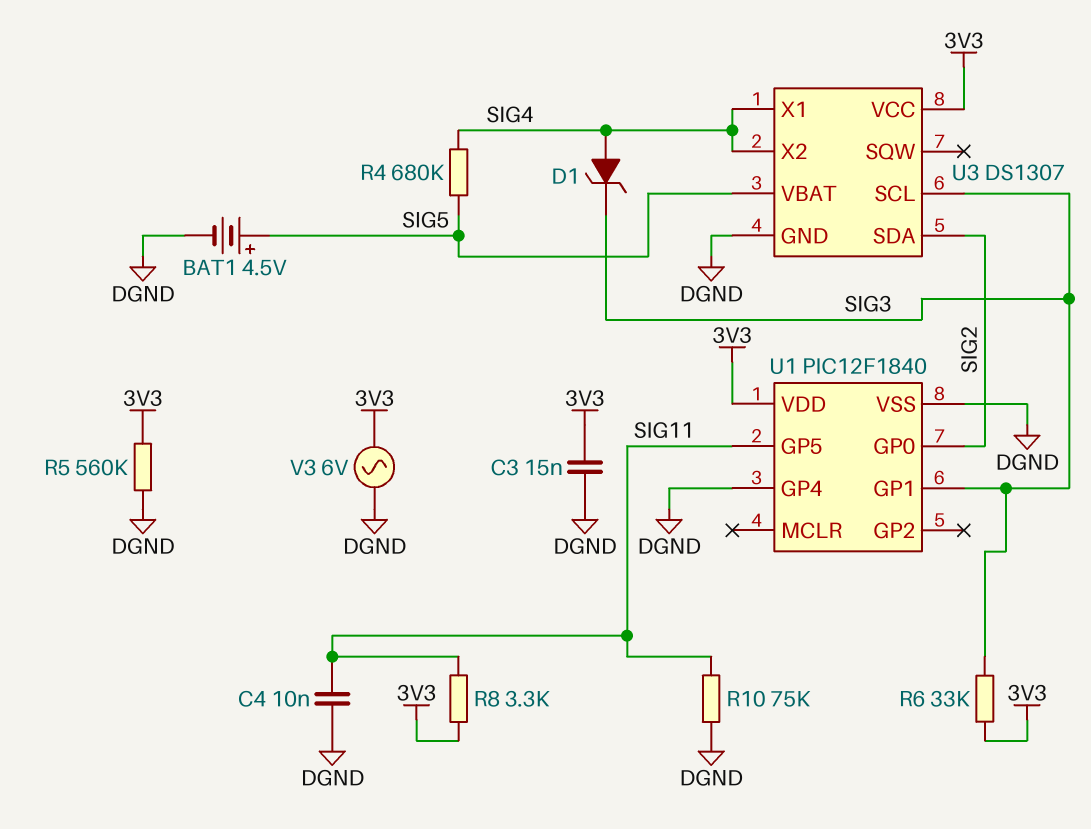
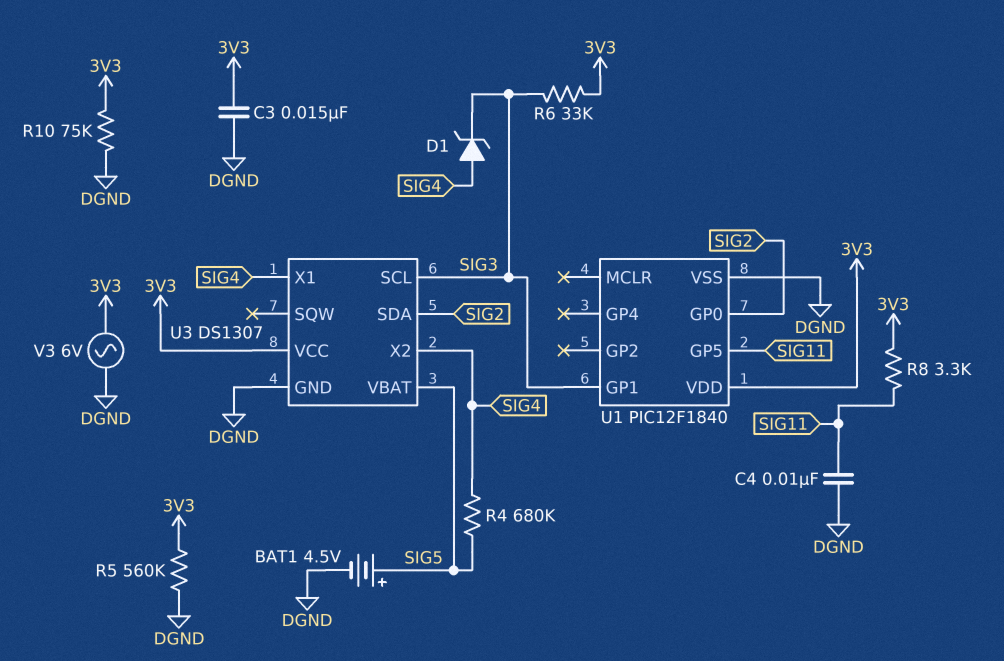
R10: 75k (DGND, SIG11) -> 75k (3V3, DGND)
U1 pin GP4: DGND -> none

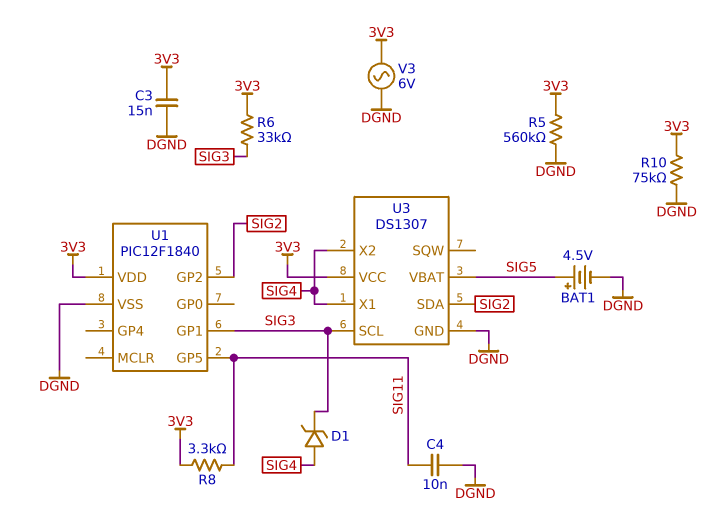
R4: 680k (SIG4, SIG5) -> none
U1 pin GP0: SIG2 -> none
U1 pin GP2: none -> SIG2

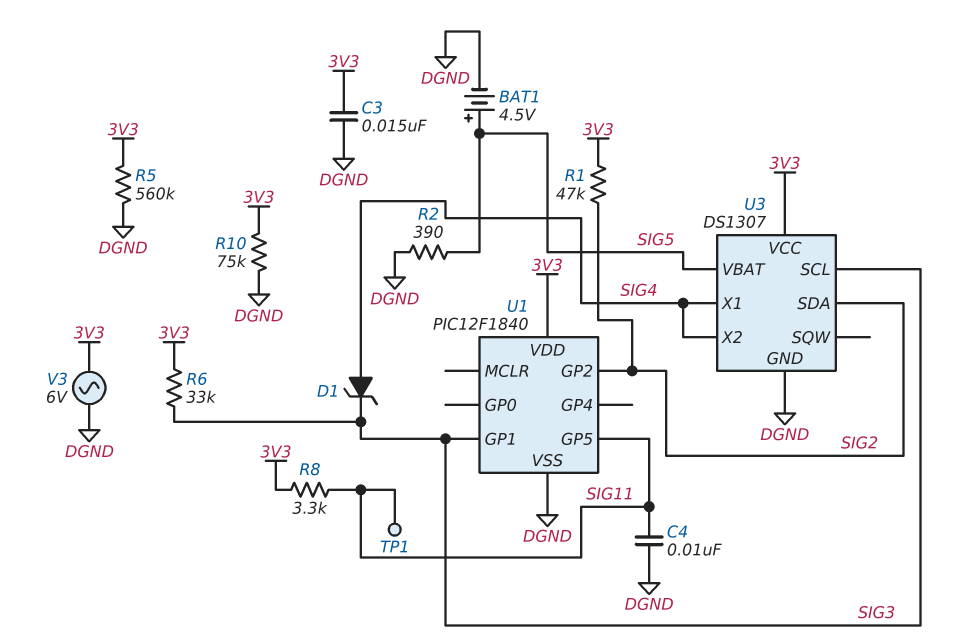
R1: none -> 47k (3V3, SIG2)
R2: none -> 390 (DGND, SIG5)
TP1: none -> test point (SIG11)

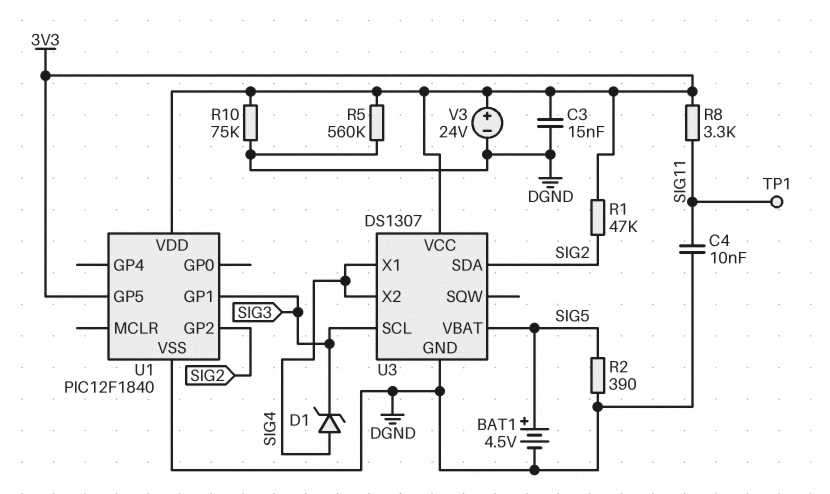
R6: 33k (3V3, SIG3) -> none
U1 pin GP5: SIG11 -> 3V3
V3: AC 6V (3V3, DGND) -> 24V (plus 3V3, minus DGND)

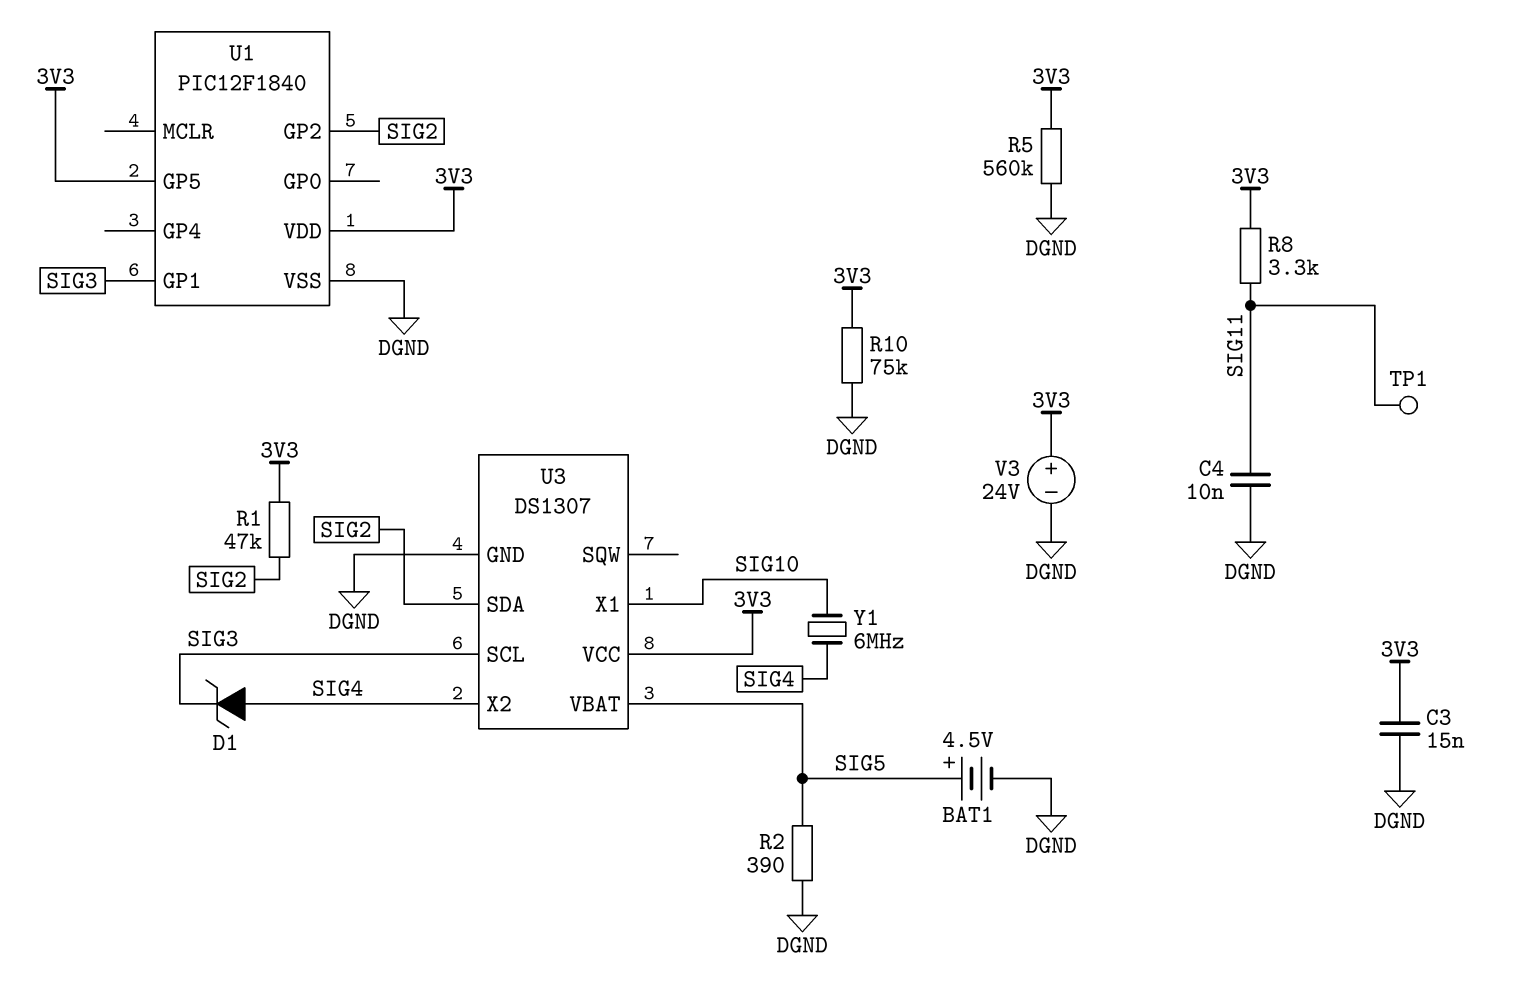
U3 pin X1: SIG4 -> SIG10
Y1: none -> 6MHz (SIG4, SIG10)

